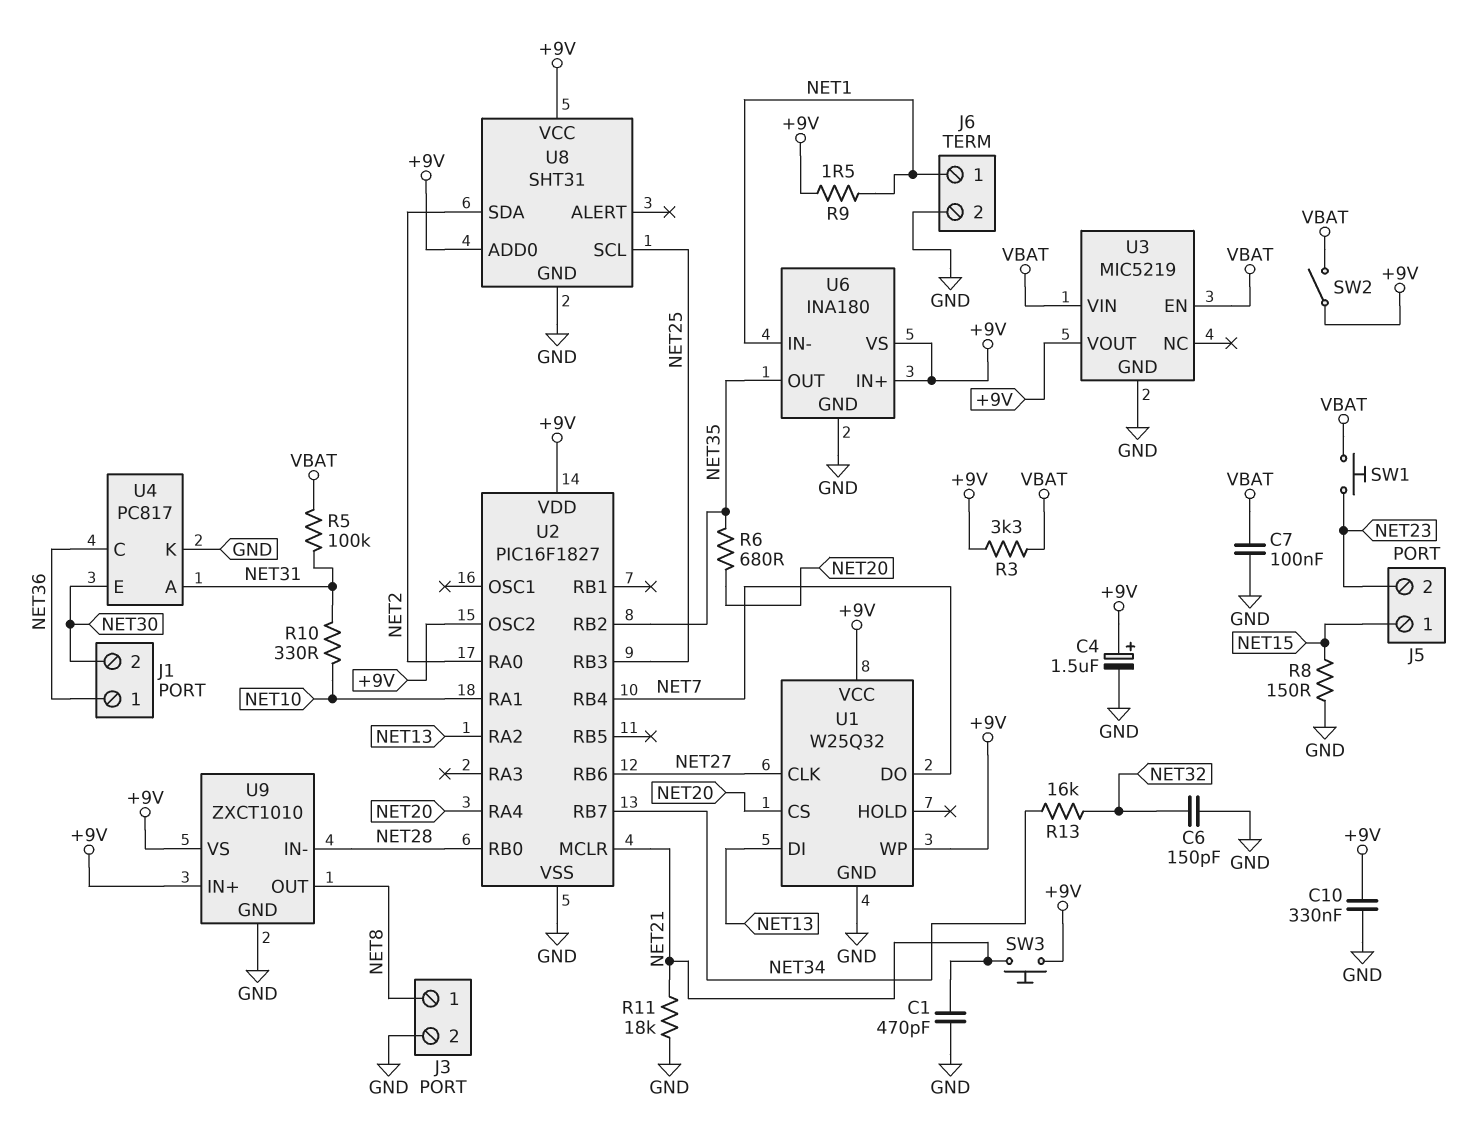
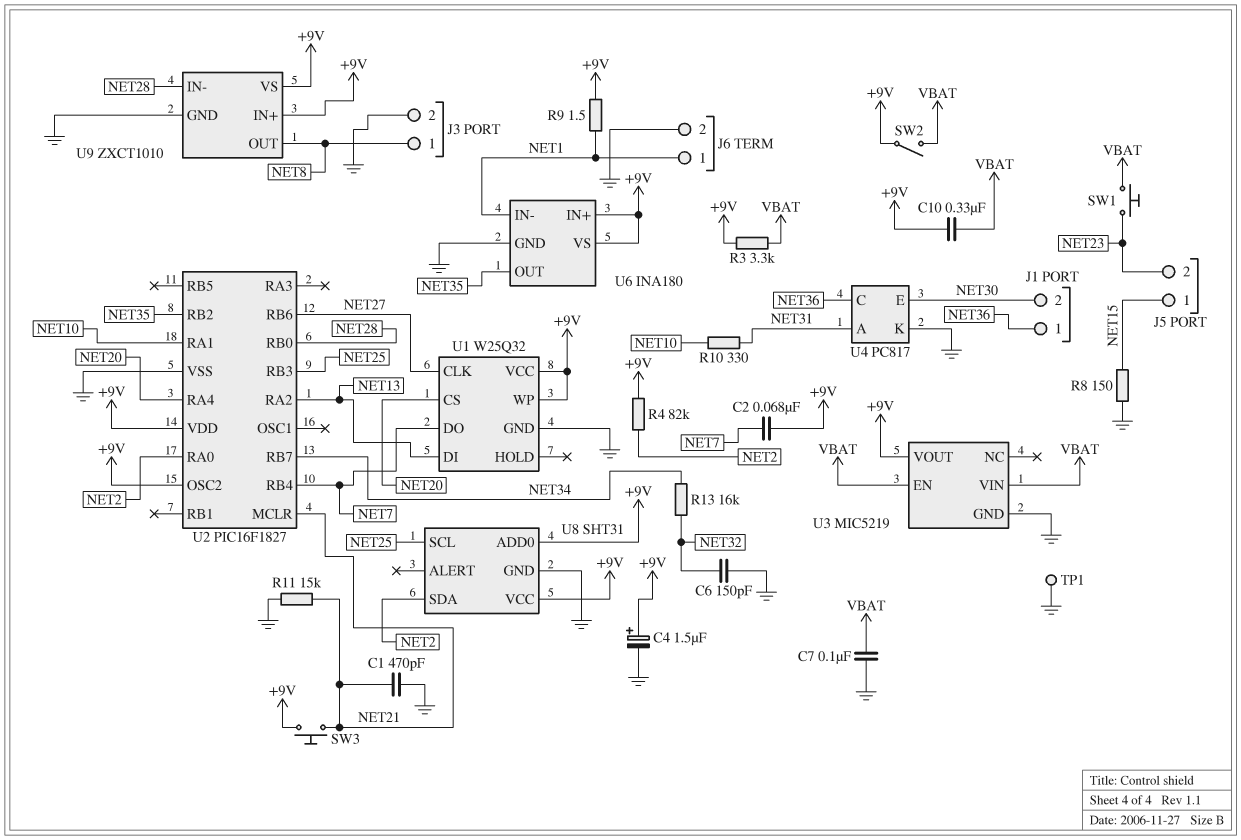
C2: none -> 68nF (+9V, NET7)
C10: 330nF (+9V, GND) -> 330nF (+9V, VBAT)
R4: none -> 82k (+9V, NET2)
R5: 100k (NET31, VBAT) -> none
R6: 680 (NET20, NET35) -> none
R11: 18k (GND, NET21) -> 15k (GND, NET21)
TP1: none -> test point (GND)

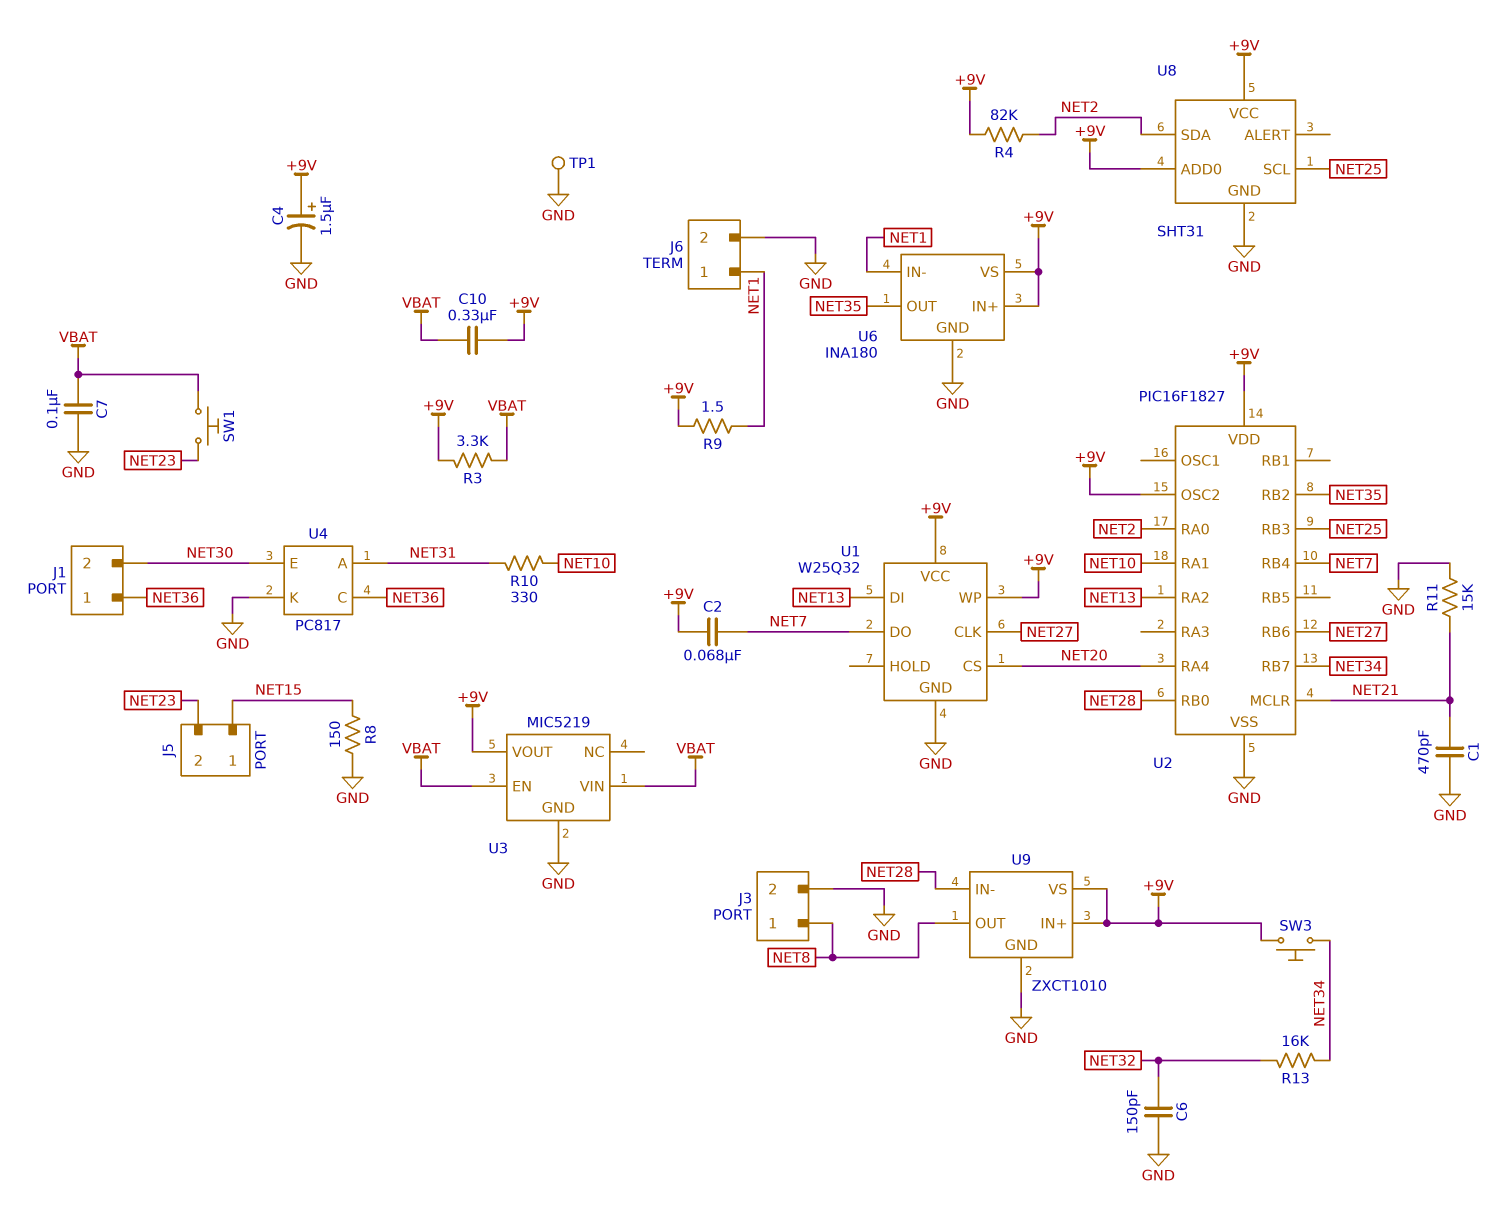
SW2: switch (+9V, VBAT) -> none
SW3: button (+9V, NET21) -> button (+9V, NET34)

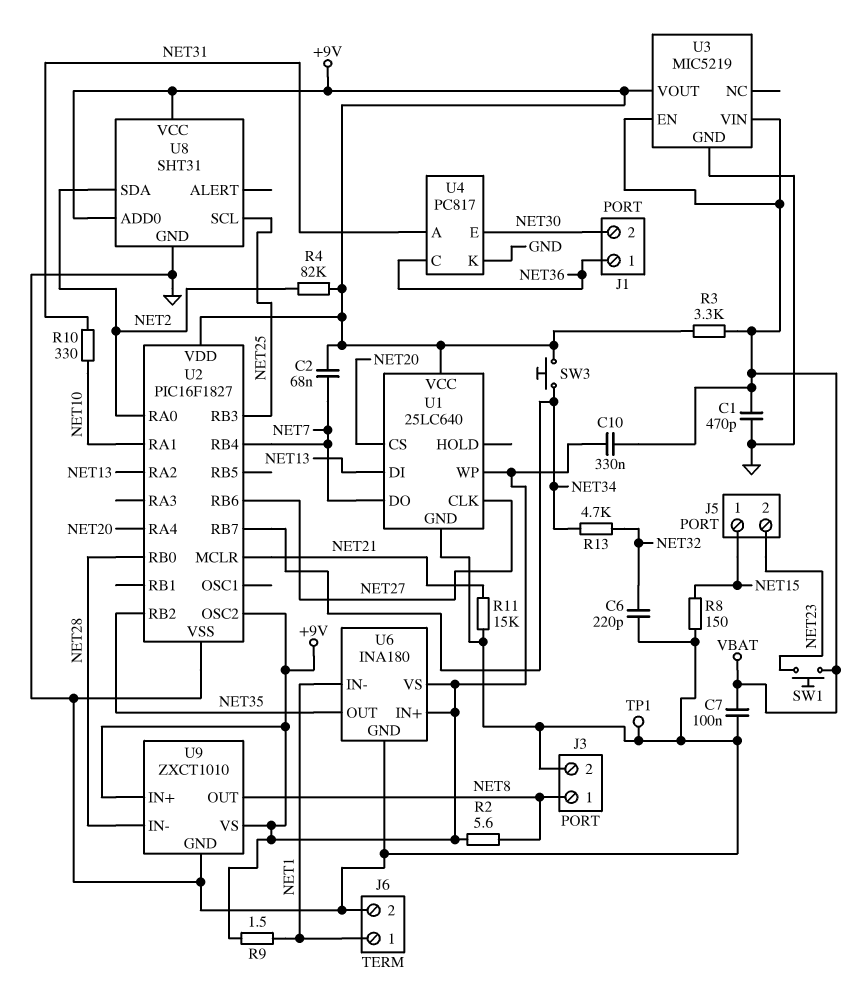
C1: 470pF (GND, NET21) -> 470pF (GND, VBAT)
C4: 1.5uF (plus +9V, minus GND) -> none
C6: 150pF (GND, NET32) -> 220pF (GND, NET32)
R2: none -> 5.6 (+9V, NET8)
R13: 16k (NET32, NET34) -> 4.7k (NET32, NET34)
U1: W25Q32 -> 25LC640

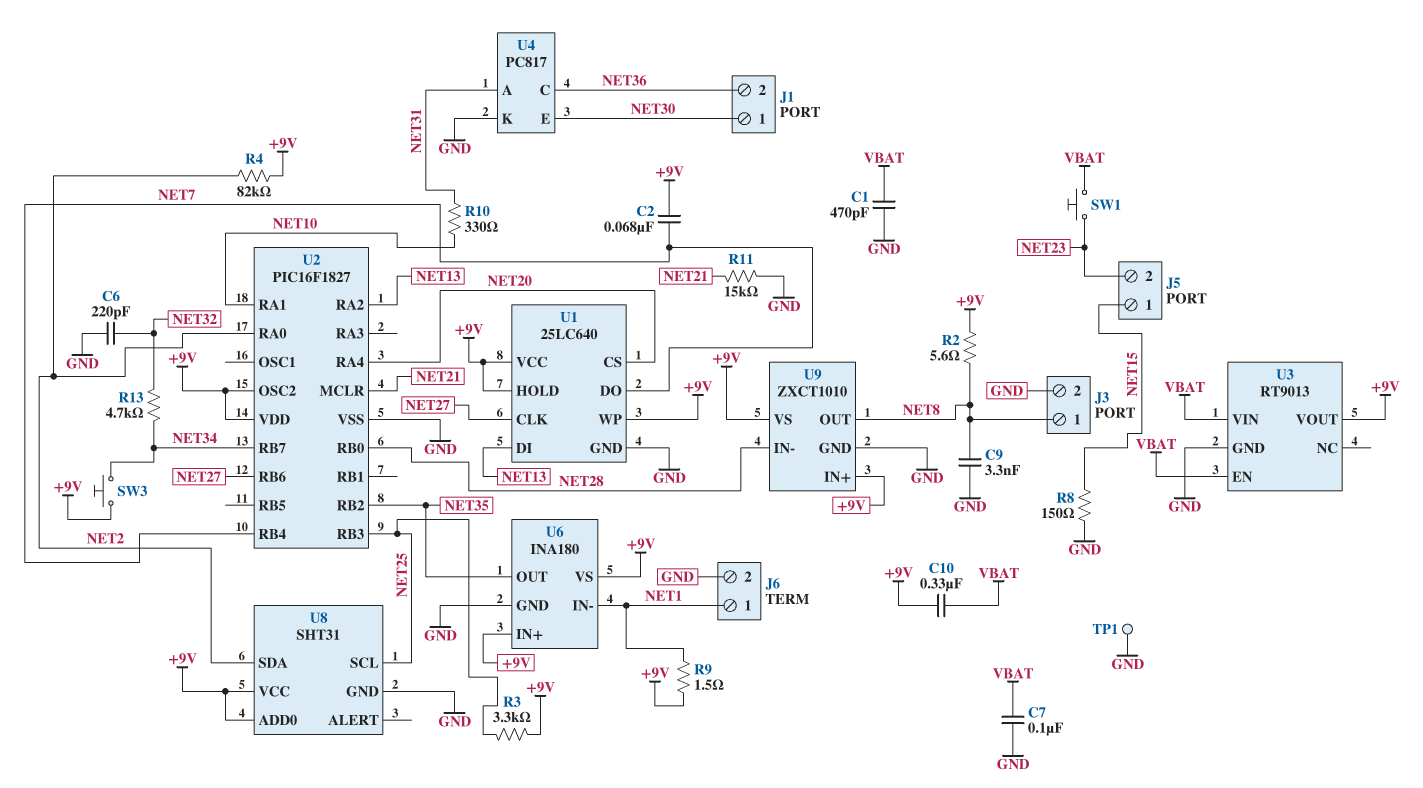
C9: none -> 3.3nF (GND, NET8)
J1 pin 1: NET36 -> NET30
J1 pin 2: NET30 -> NET36
R3: 3.3k (+9V, VBAT) -> 3.3k (+9V, NET25)
U1 pin HOLD: none -> +9V
U3: MIC5219 -> RT9013

